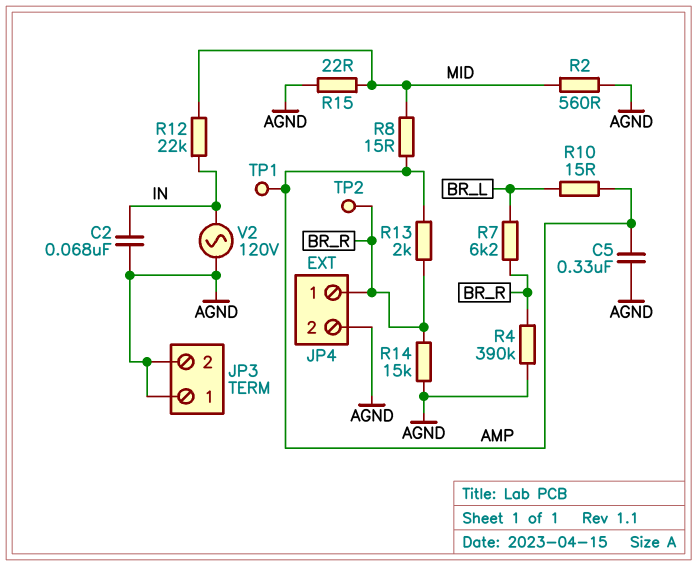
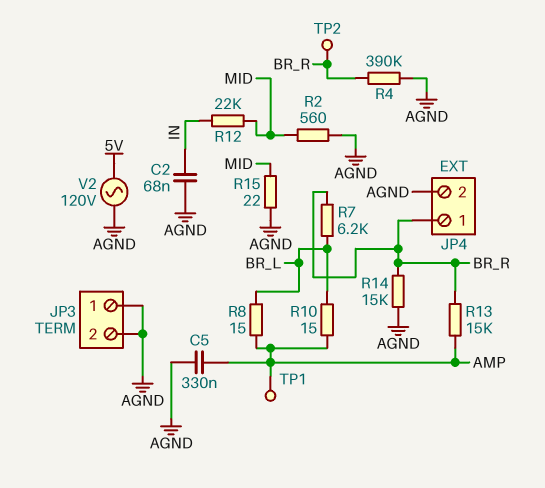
R8: 15 (AMP, MID) -> 15 (AMP, BR_L)
R13: 2k (AMP, BR_R) -> 15k (AMP, BR_R)
V2: AC 120V (AGND, IN) -> AC 120V (5V, AGND)

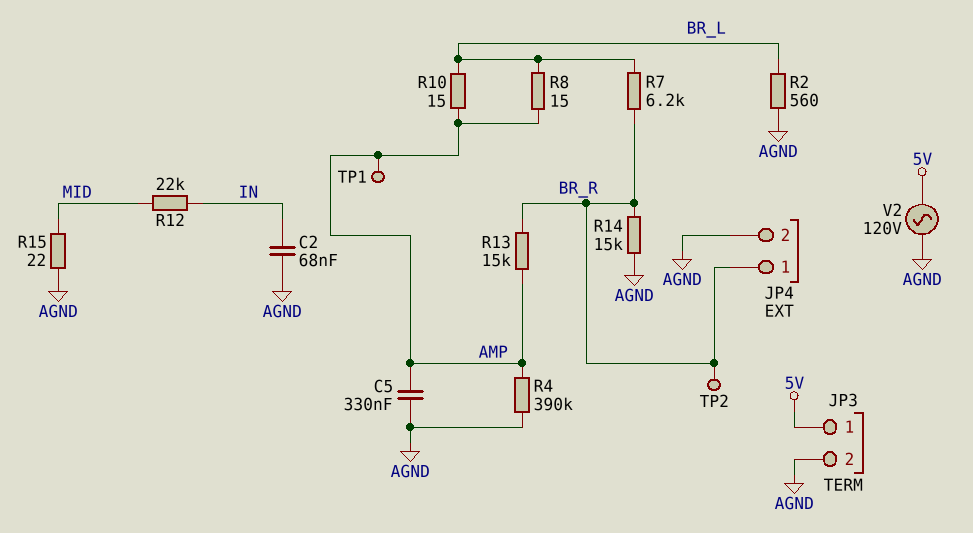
JP3 pin 1: AGND -> 5V
R2: 560 (AGND, MID) -> 560 (AGND, BR_L)
R4: 390k (AGND, BR_R) -> 390k (AGND, AMP)

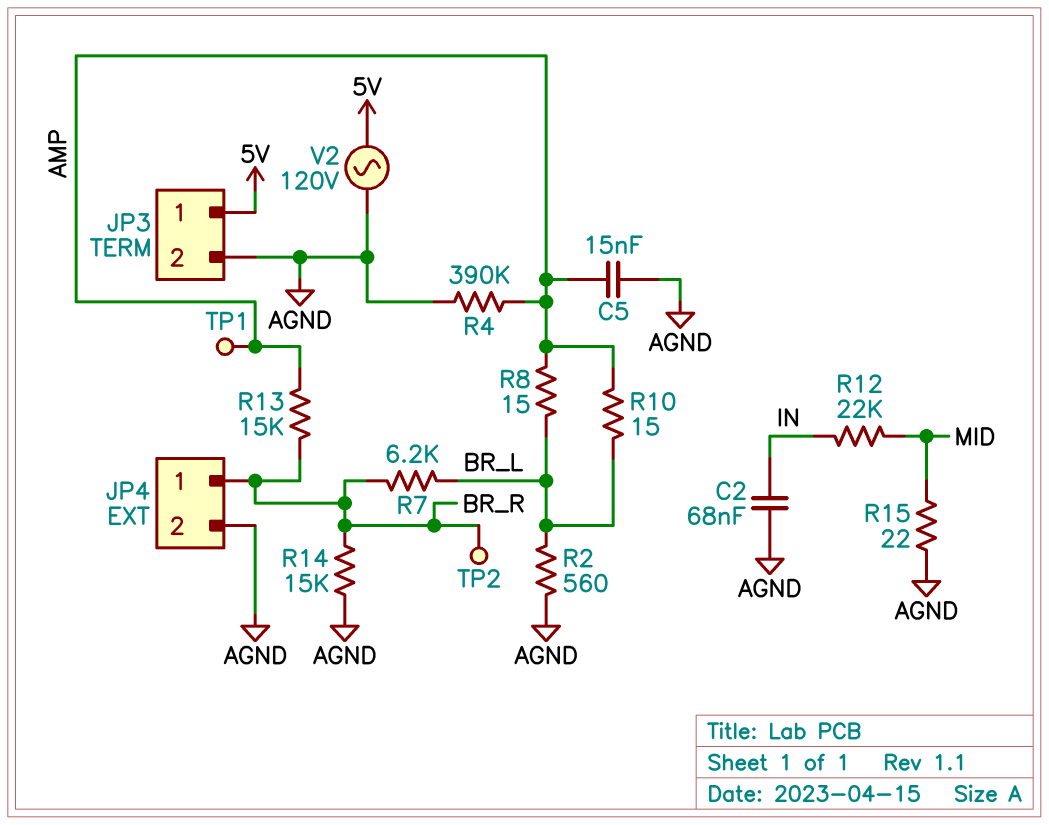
C5: 330nF (AGND, AMP) -> 15nF (AGND, AMP)

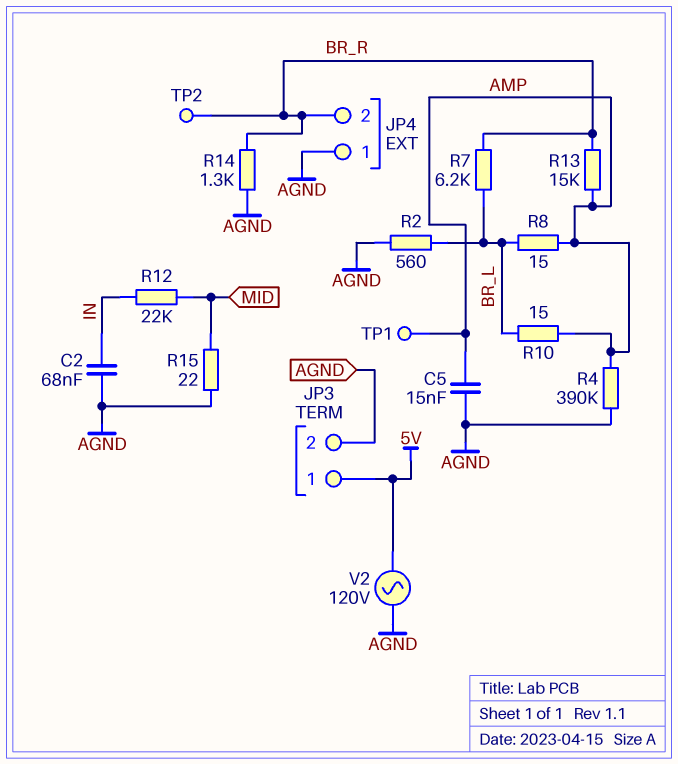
JP4 pin 1: BR_R -> AGND
JP4 pin 2: AGND -> BR_R
R14: 15k (AGND, BR_R) -> 1.3k (AGND, BR_R)

